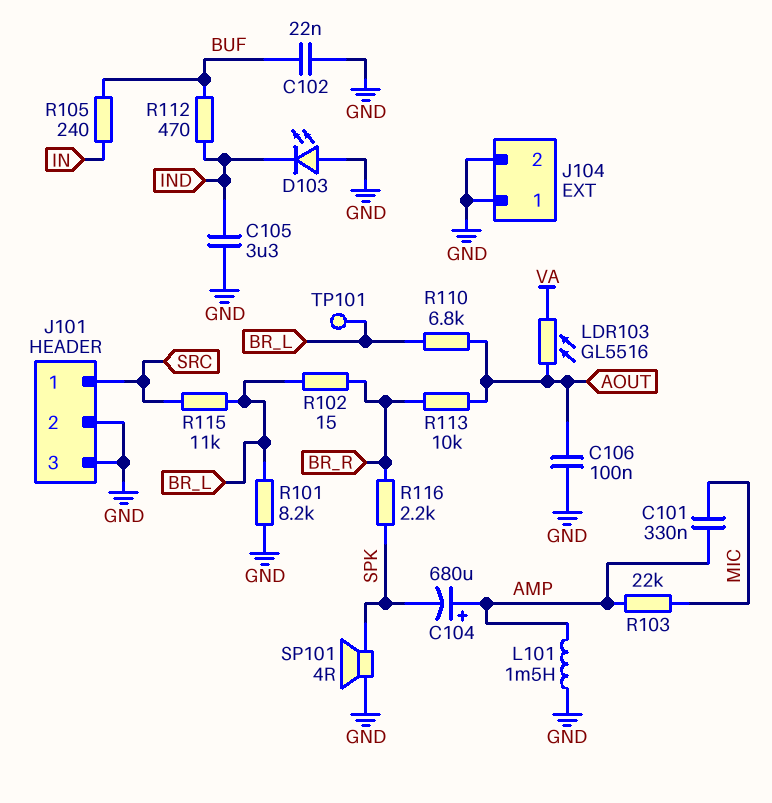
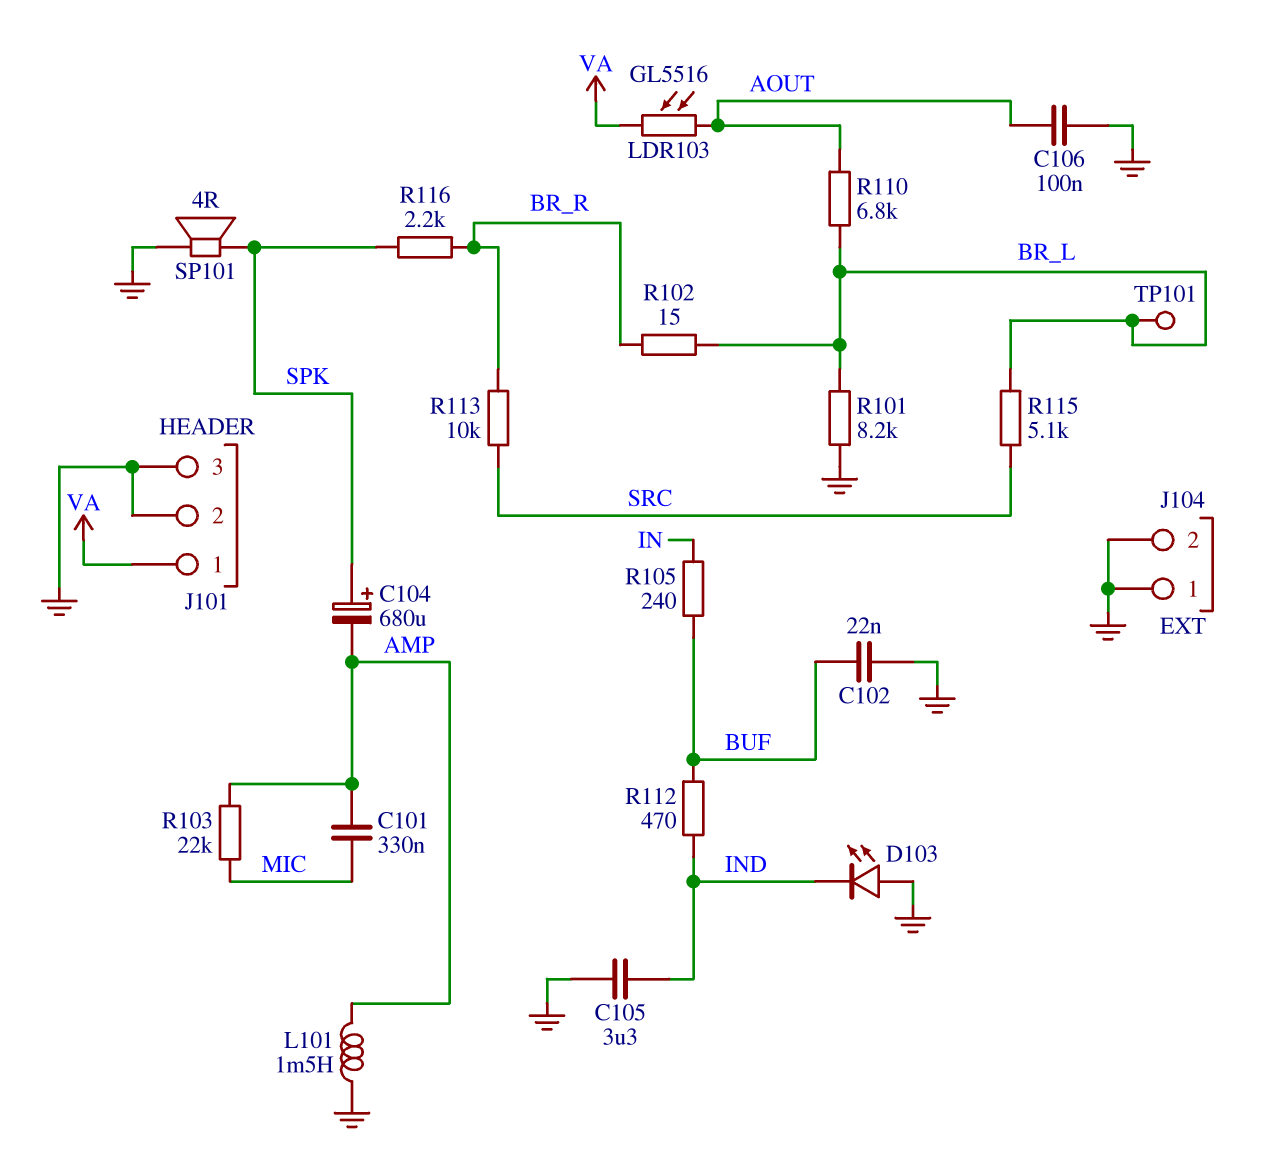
C104: 680uF (plus AMP, minus SPK) -> 680uF (plus SPK, minus AMP)
J101 pin 1: SRC -> VA
R113: 10k (AOUT, BR_R) -> 10k (BR_R, SRC)
R115: 11k (BR_L, SRC) -> 5.1k (BR_L, SRC)

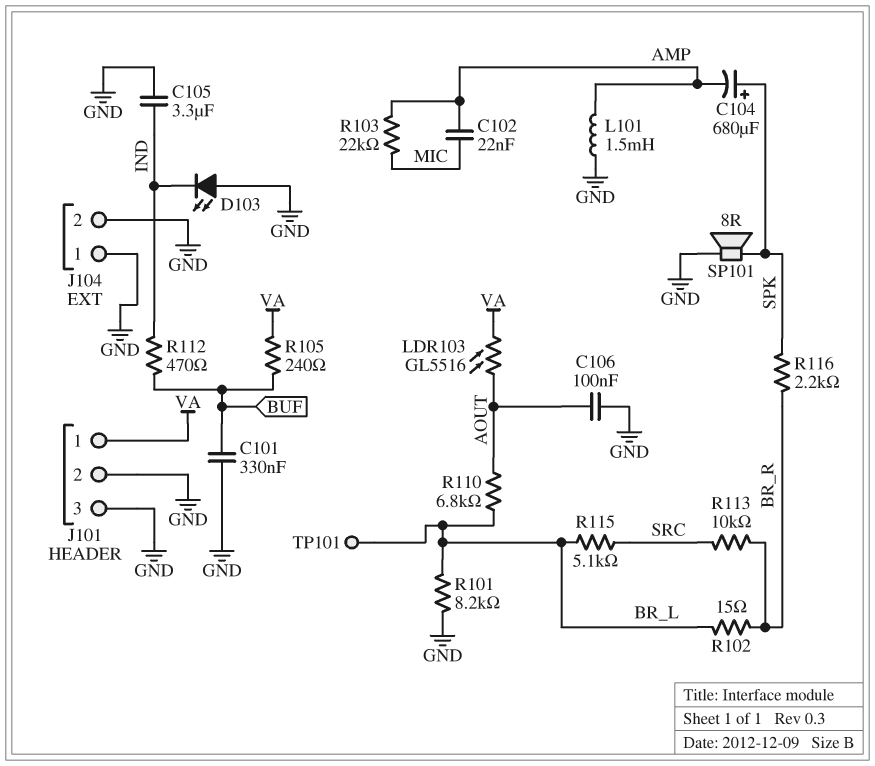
C101: 330nF (AMP, MIC) -> 330nF (BUF, GND)
C102: 22nF (BUF, GND) -> 22nF (AMP, MIC)
R105: 240 (BUF, IN) -> 240 (BUF, VA)
SP101: speaker 4R (GND, SPK) -> speaker 8R (GND, SPK)

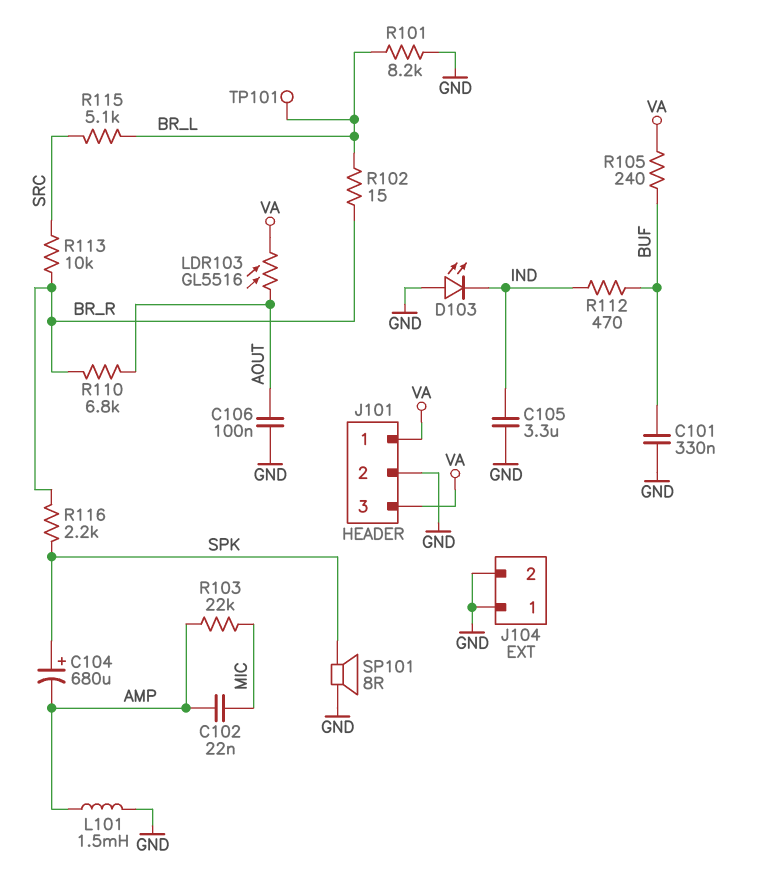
J101 pin 3: GND -> VA
R110: 6.8k (AOUT, BR_L) -> 6.8k (AOUT, BR_R)

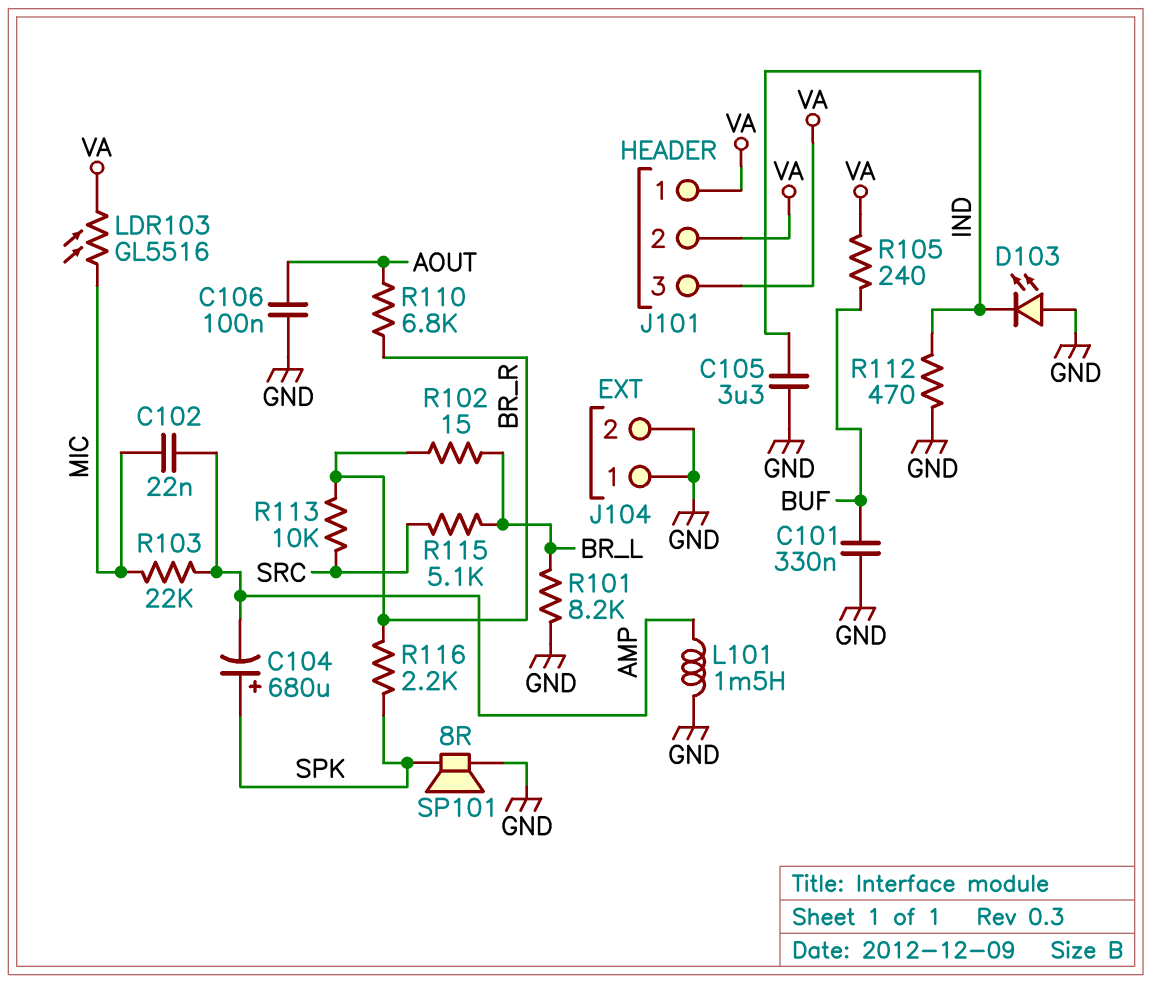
J101 pin 2: GND -> VA
LDR103: GL5516 (AOUT, VA) -> GL5516 (MIC, VA)
R112: 470 (BUF, IND) -> 470 (GND, IND)
TP101: test point (BR_L) -> none

